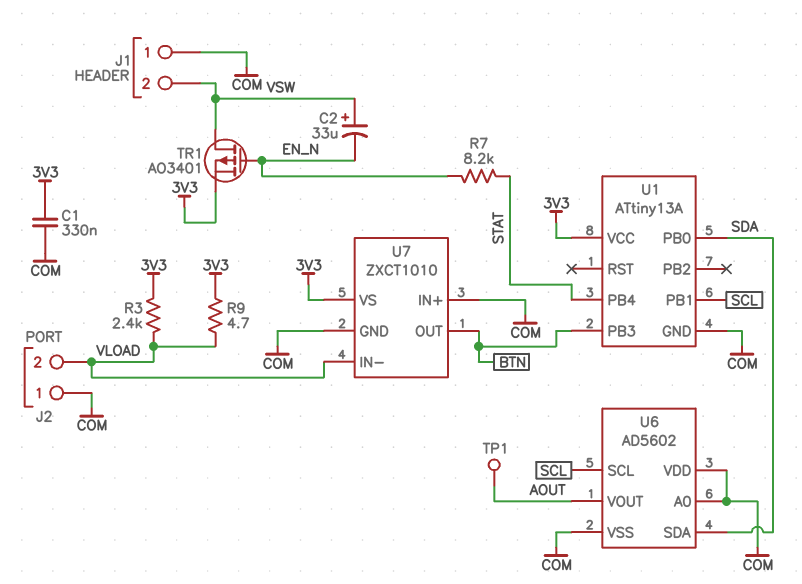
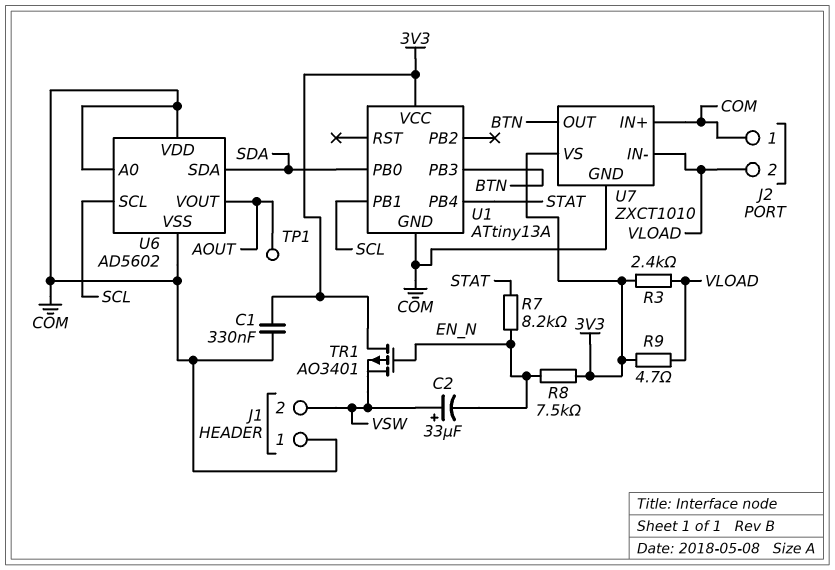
R8: none -> 7.5k (3V3, EN_N)
TR1: PMOS AO3401 (G EN_N, D VSW, S 3V3) -> PMOS AO3401 (G EN_N, D 3V3, S VSW)

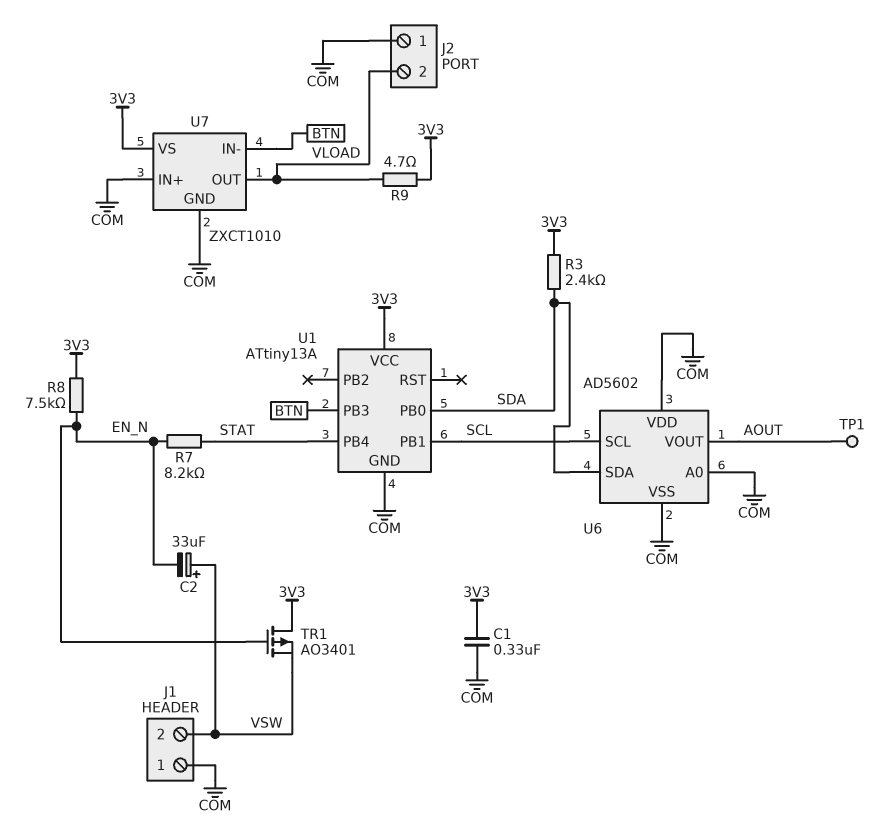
R3: 2.4k (3V3, VLOAD) -> 2.4k (3V3, SDA)
U7 pin IN-: VLOAD -> BTN
U7 pin OUT: BTN -> VLOAD

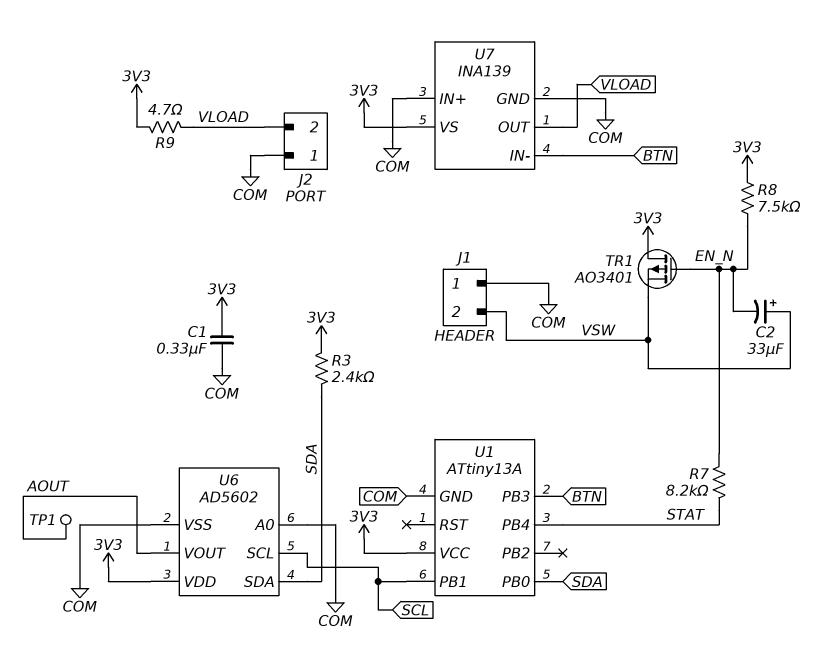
U6 pin VDD: COM -> 3V3
U7: ZXCT1010 -> INA139

